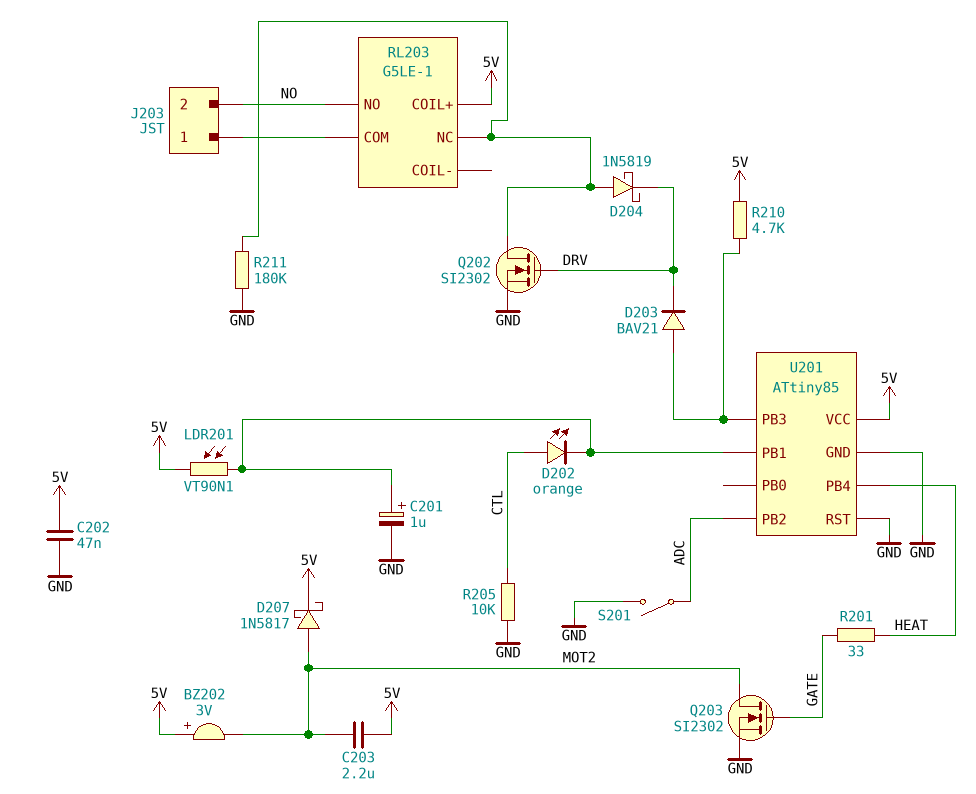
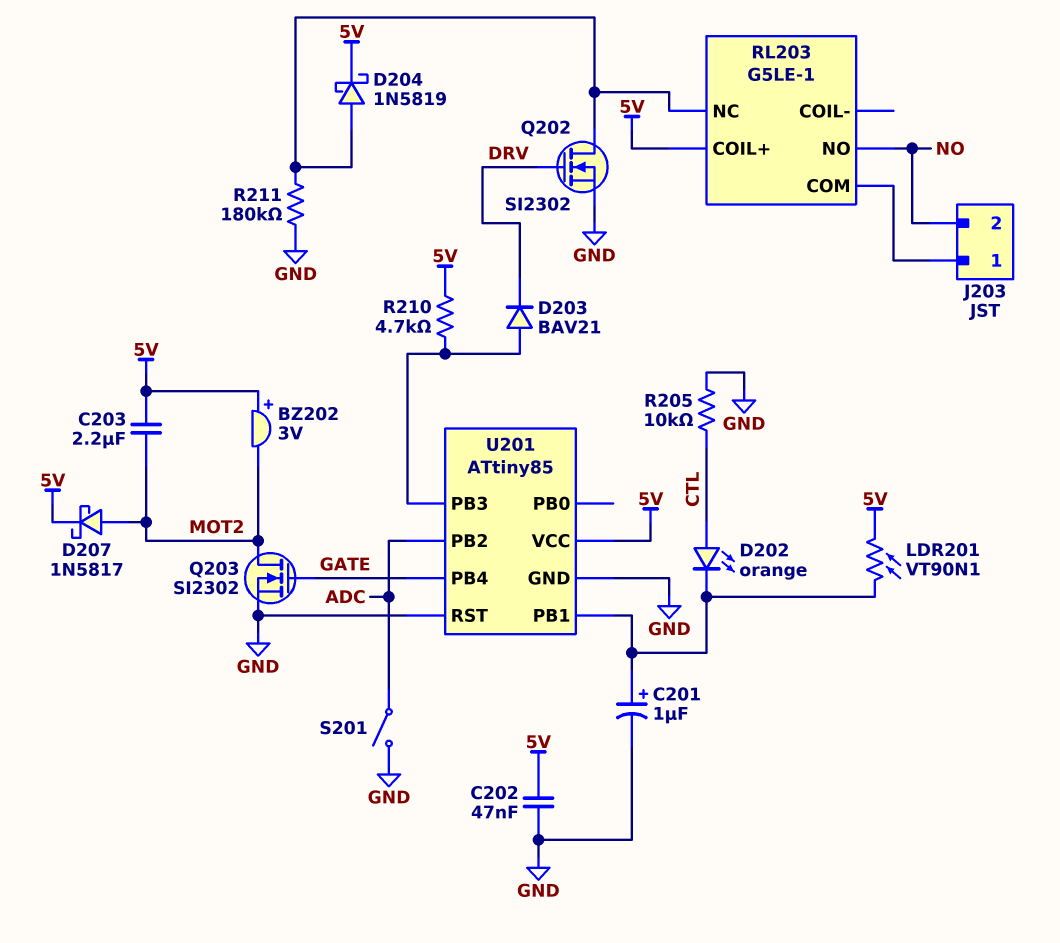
D204: schottky 1N5819 (A RL203/NC, K DRV) -> schottky 1N5819 (A RL203/NC, K 5V)
R201: 33 (GATE, HEAT) -> none
U201 pin PB4: HEAT -> GATE

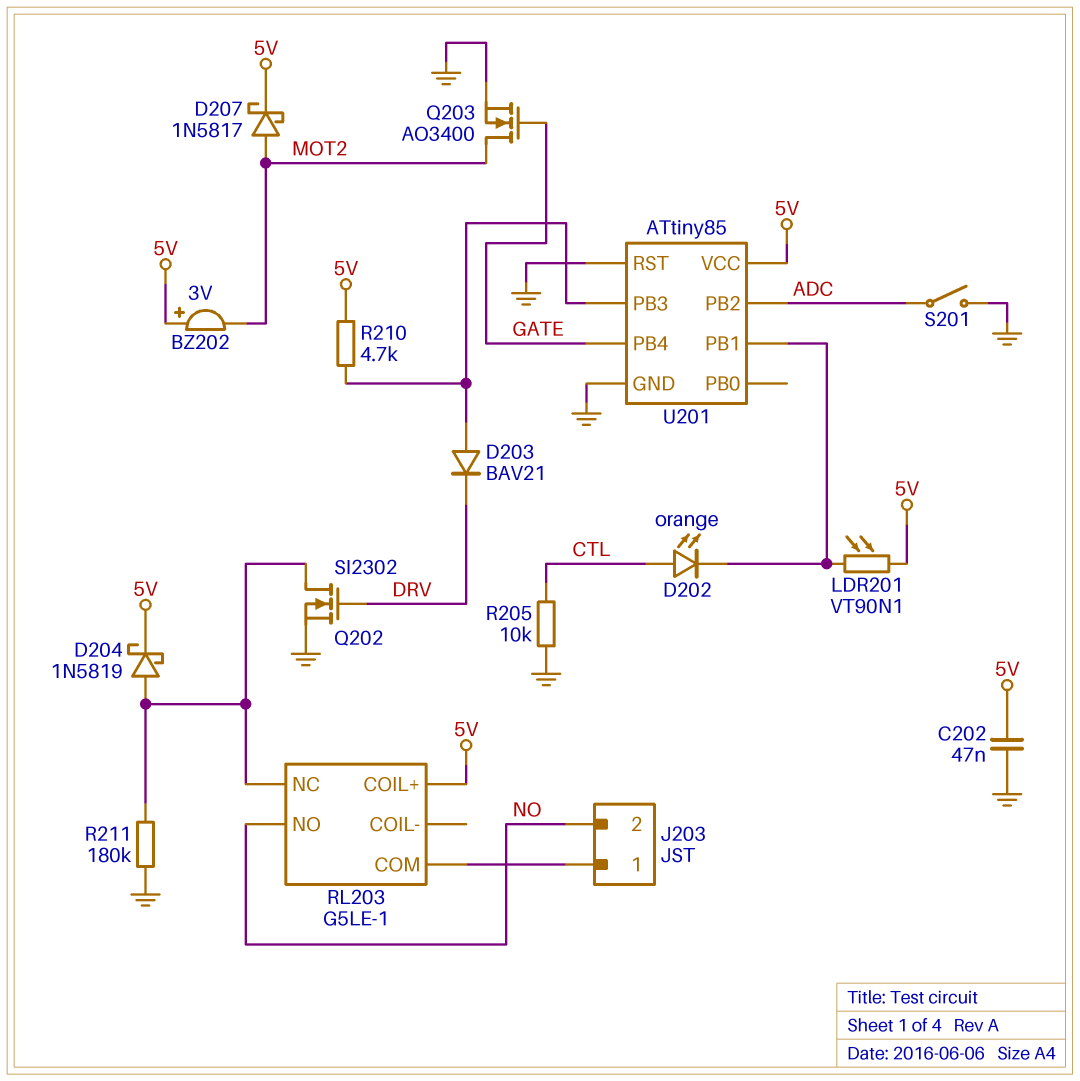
C201: 1uF (plus U201/PB1, minus GND) -> none
C203: 2.2uF (5V, MOT2) -> none
Q203: NMOS SI2302 (G GATE, D MOT2, S GND) -> NMOS AO3400 (G GATE, D MOT2, S GND)

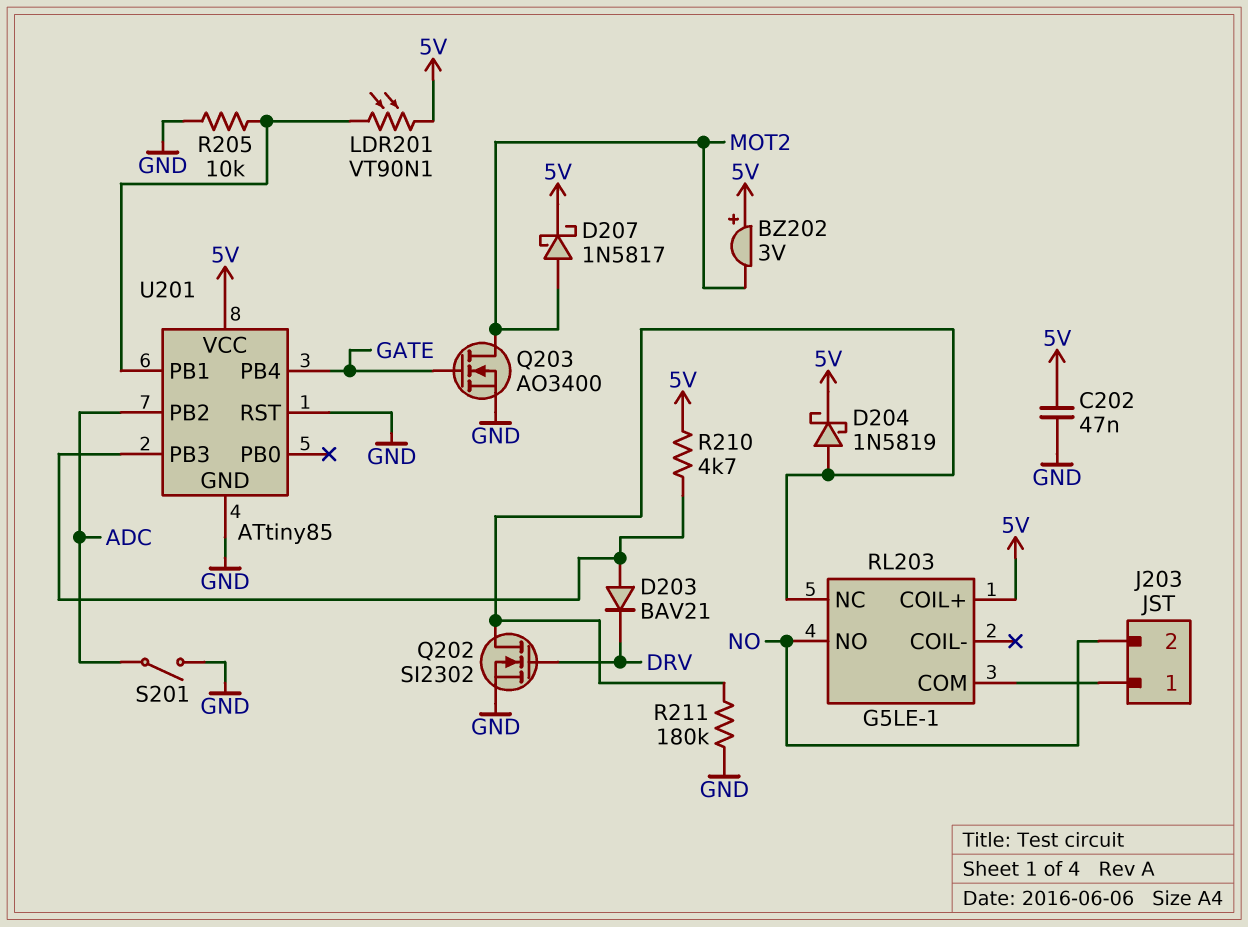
D202: LED orange (A CTL, K U201/PB1) -> none
R205: 10k (CTL, GND) -> 10k (GND, U201/PB1)

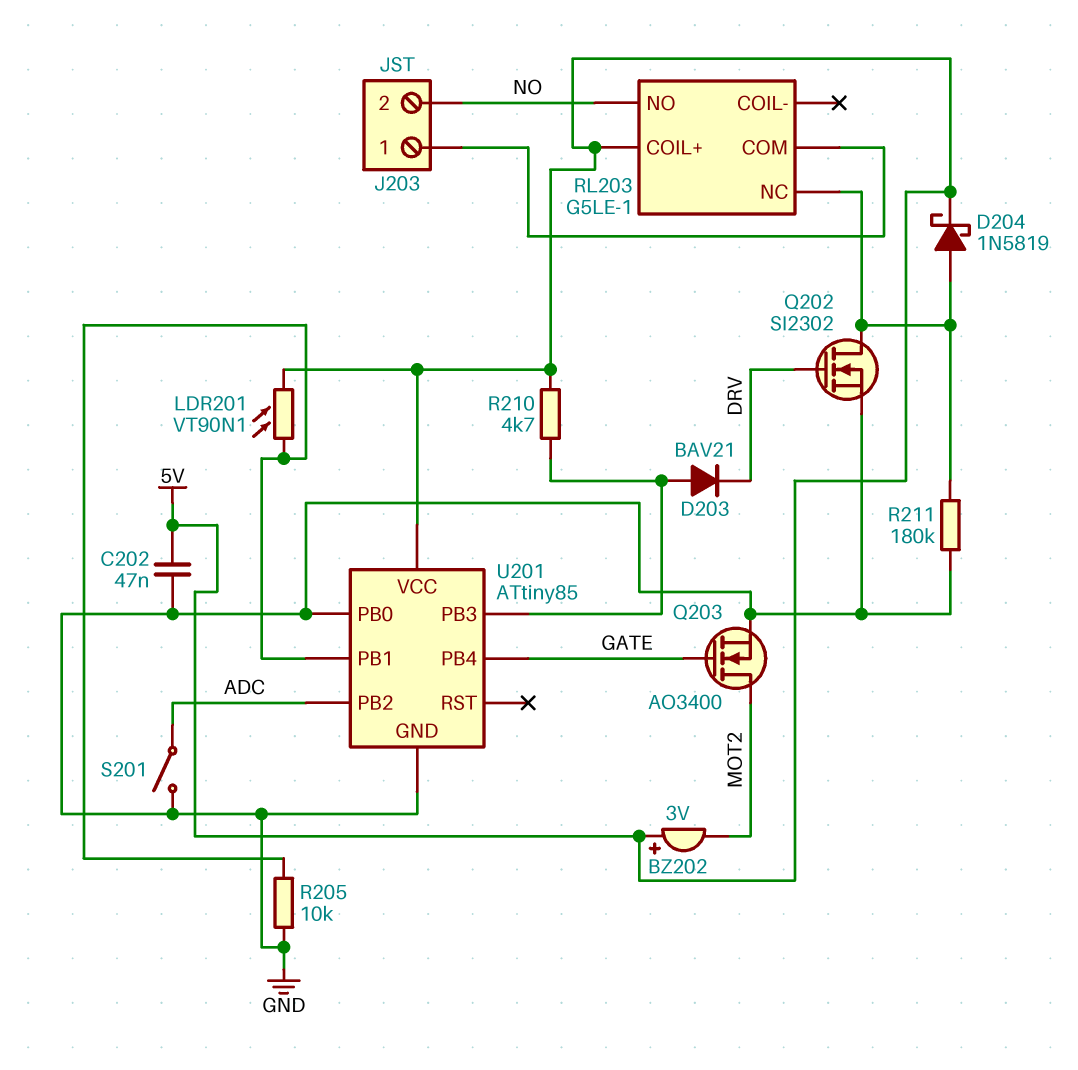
D207: schottky 1N5817 (A MOT2, K 5V) -> none
U201 pin PB0: none -> GND
U201 pin RST: GND -> none

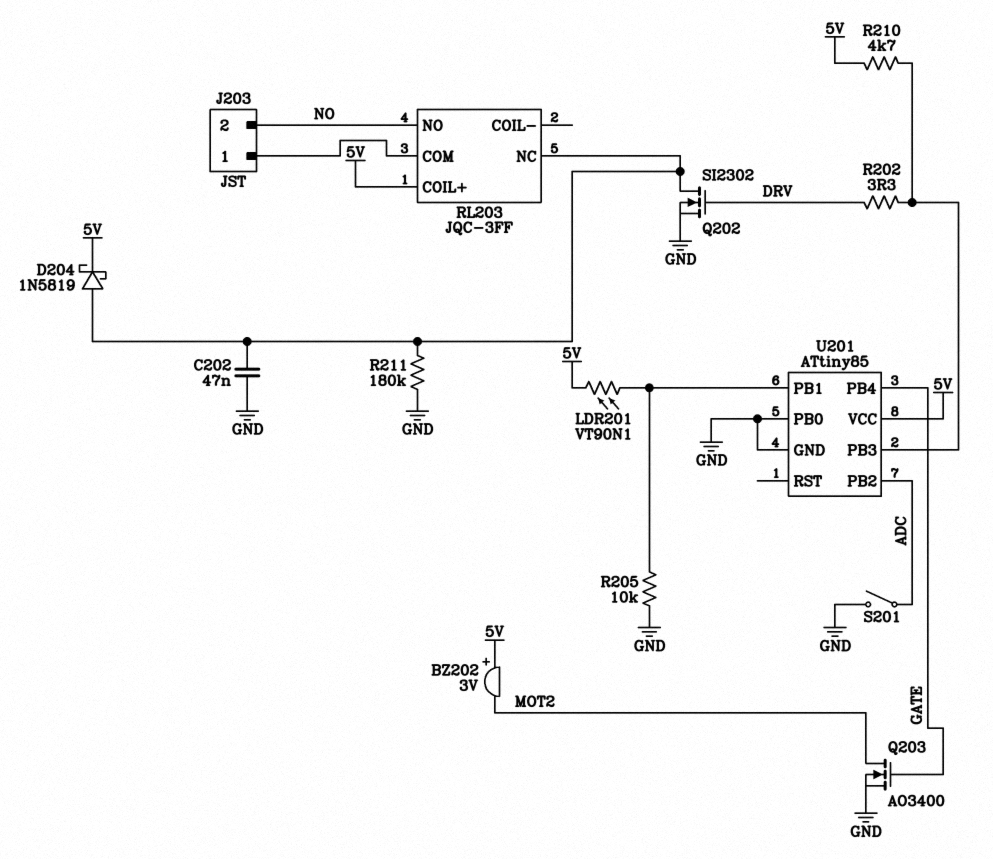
C202: 47nF (5V, GND) -> 47nF (GND, RL203/NC)
D203: diode BAV21 (A U201/PB3, K DRV) -> none
R202: none -> 3.3 (DRV, U201/PB3)
RL203: G5LE-1 -> JQC-3FF

